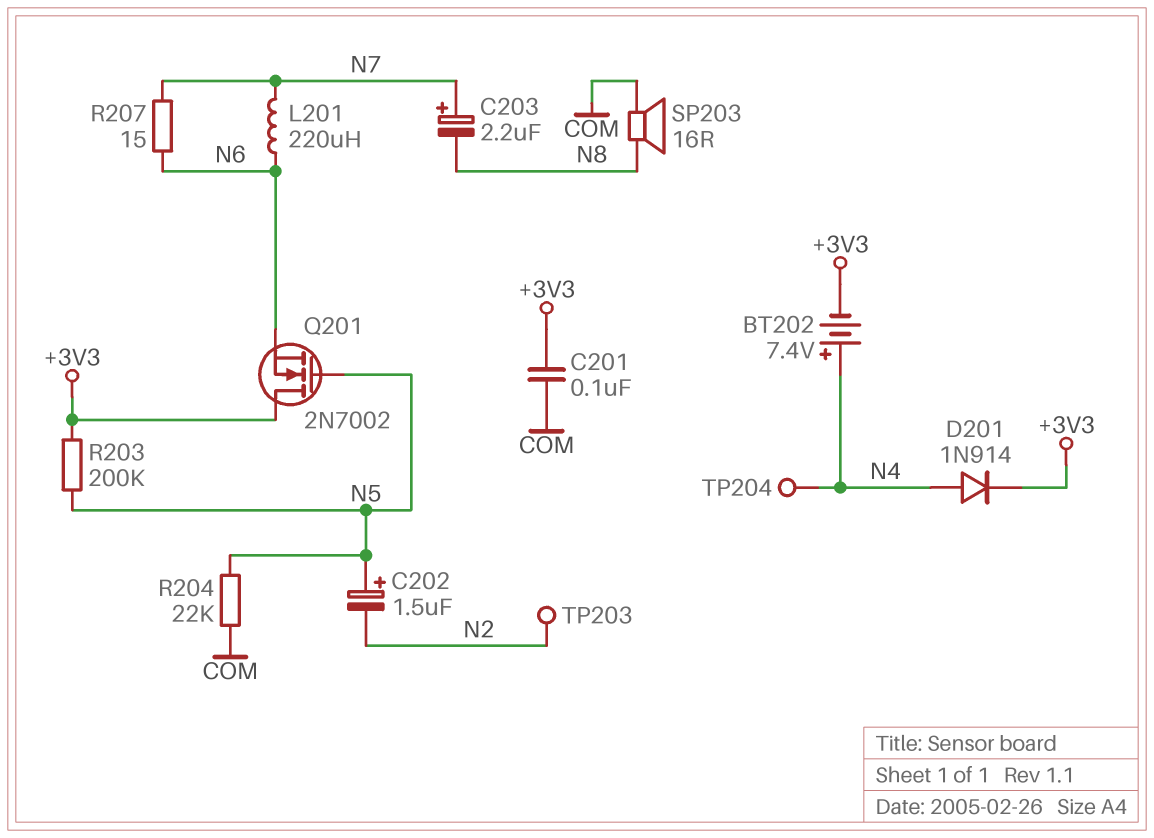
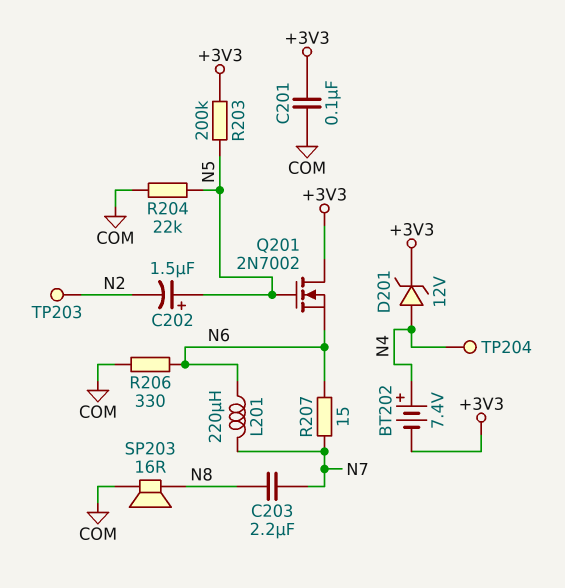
C203: 2.2uF (plus N7, minus N8) -> 2.2uF (N7, N8)
D201: diode 1N914 (A N4, K +3V3) -> zener 12V (A N4, K +3V3)
R206: none -> 330 (COM, N6)

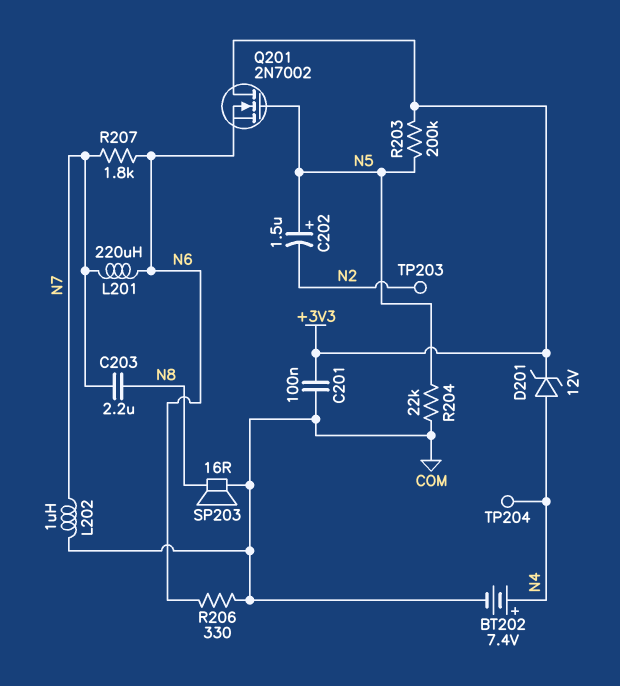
BT202: 7.4V (plus N4, minus +3V3) -> 7.4V (plus N4, minus COM)
L202: none -> 1uH (COM, N7)
R207: 15 (N6, N7) -> 1.8k (N6, N7)

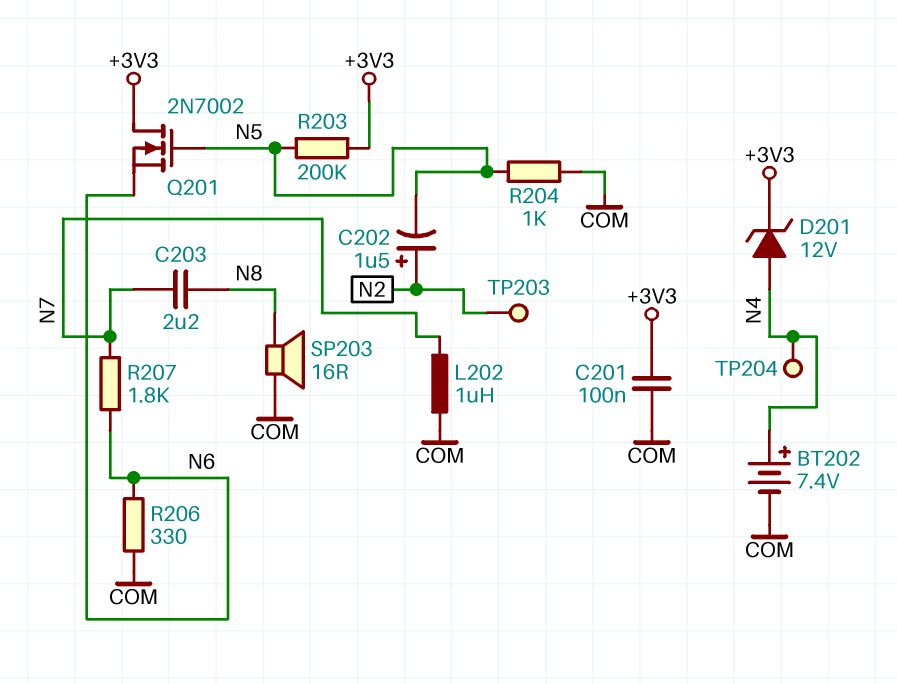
C202: 1.5uF (plus N5, minus N2) -> 1.5uF (plus N2, minus N5)
L201: 220uH (N6, N7) -> none
R204: 22k (COM, N5) -> 1k (COM, N5)

